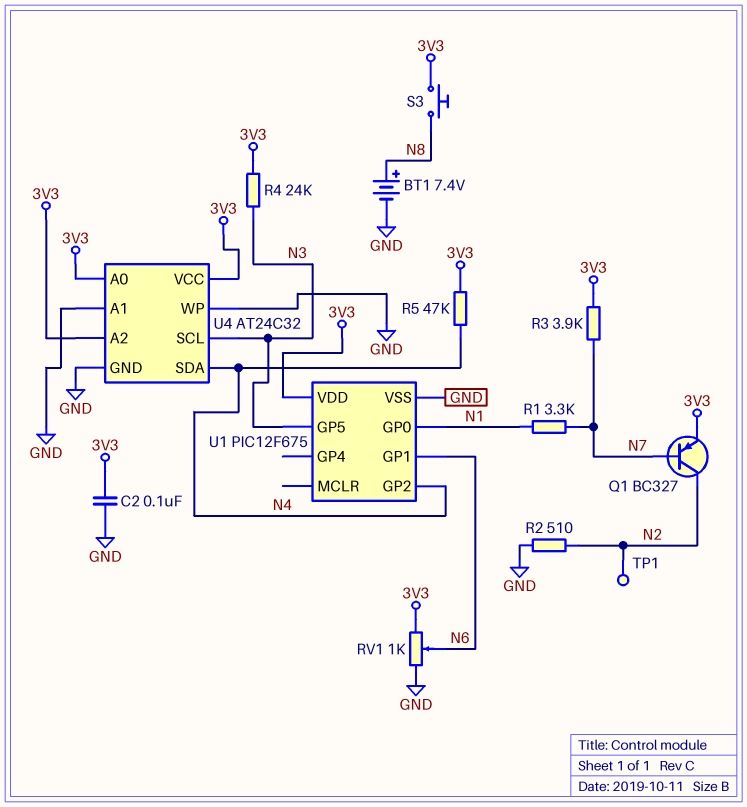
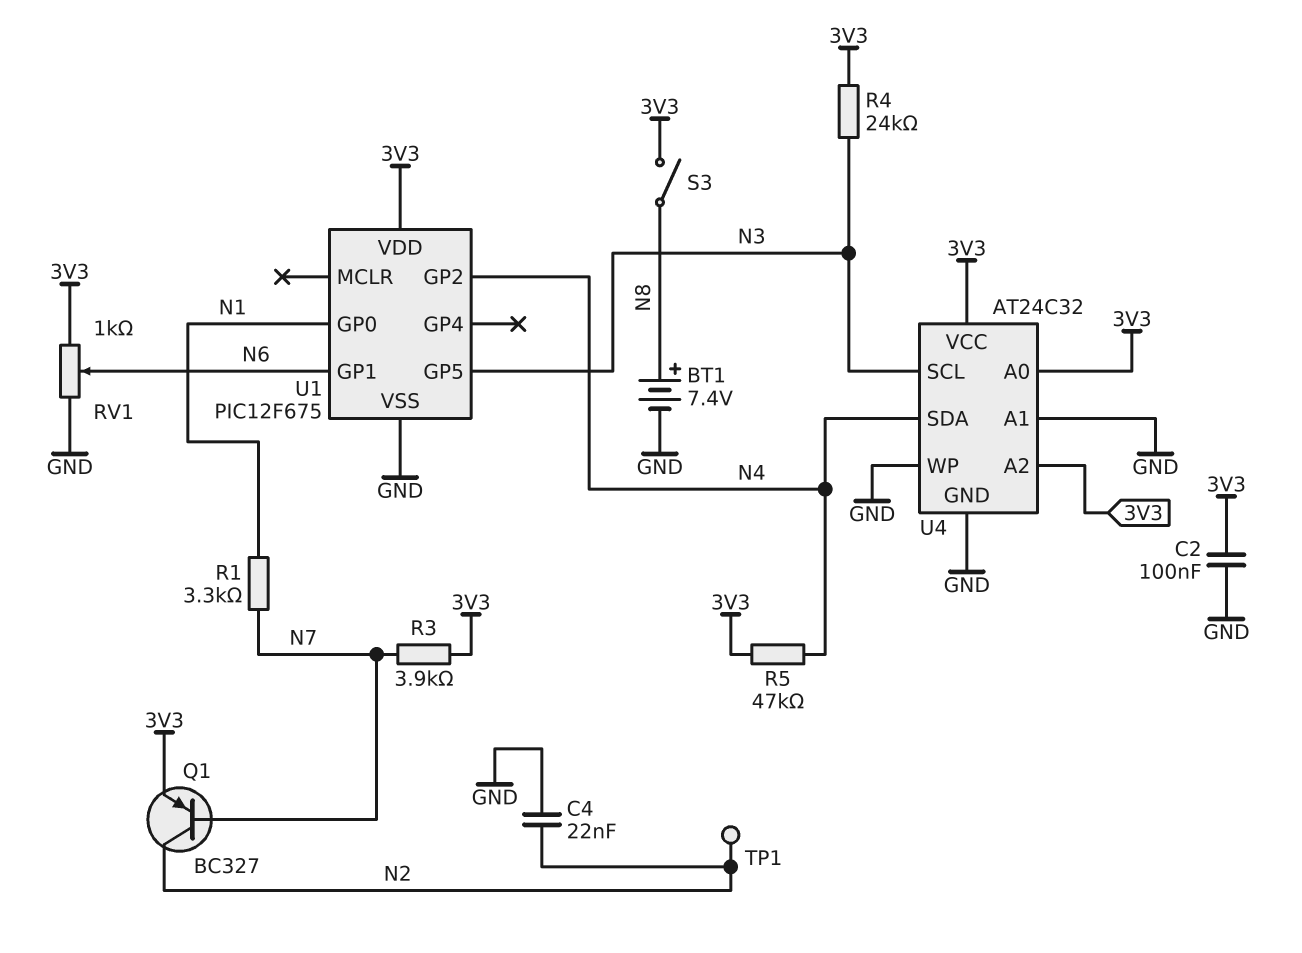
C4: none -> 22nF (GND, N2)
R2: 510 (GND, N2) -> none
S3: button (3V3, N8) -> switch (3V3, N8)

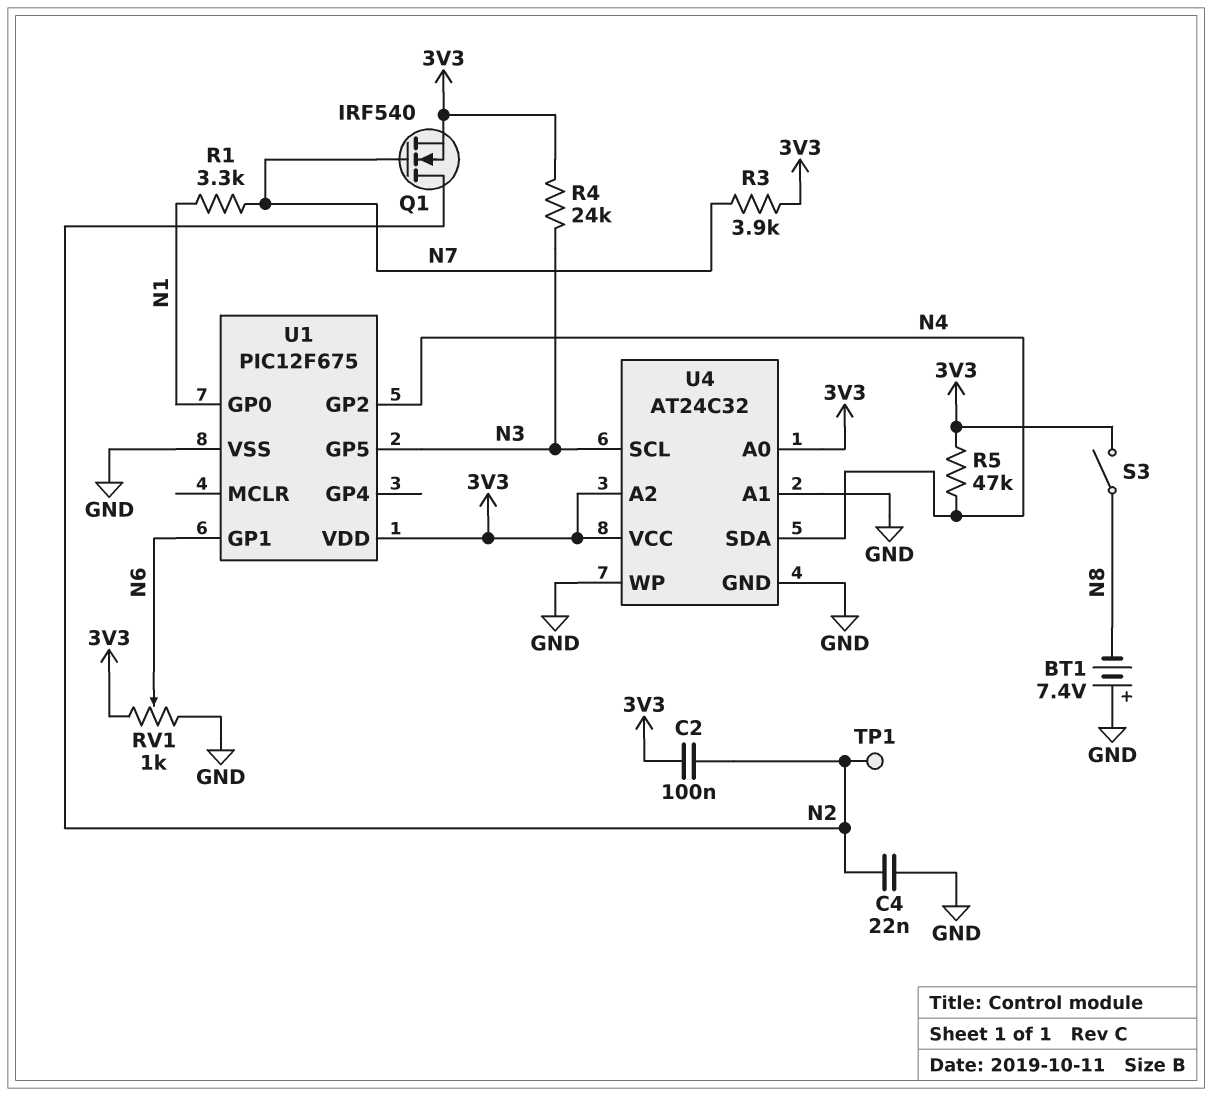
BT1: 7.4V (plus N8, minus GND) -> 7.4V (plus GND, minus N8)
C2: 100nF (3V3, GND) -> 100nF (3V3, N2)
Q1: PNP BC327 (B N7, C N2, E 3V3) -> NMOS IRF540 (G N7, D N2, S 3V3)

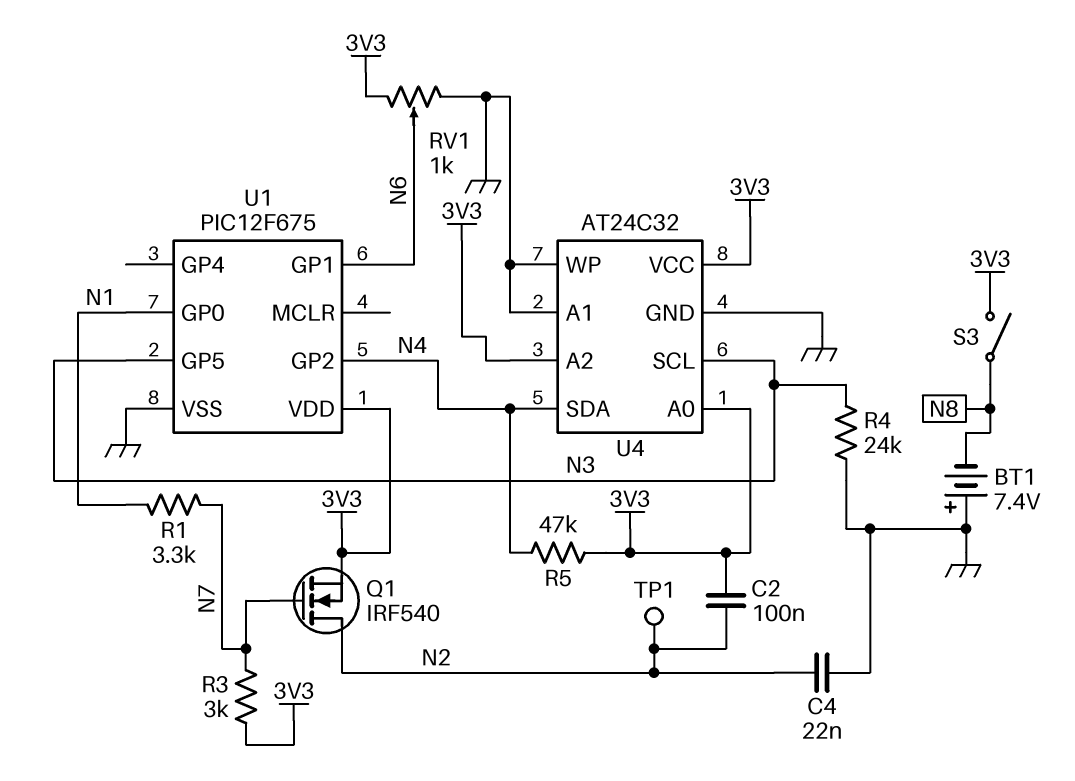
R3: 3.9k (3V3, N7) -> 3k (3V3, N7)
R4: 24k (3V3, N3) -> 24k (GND, N3)

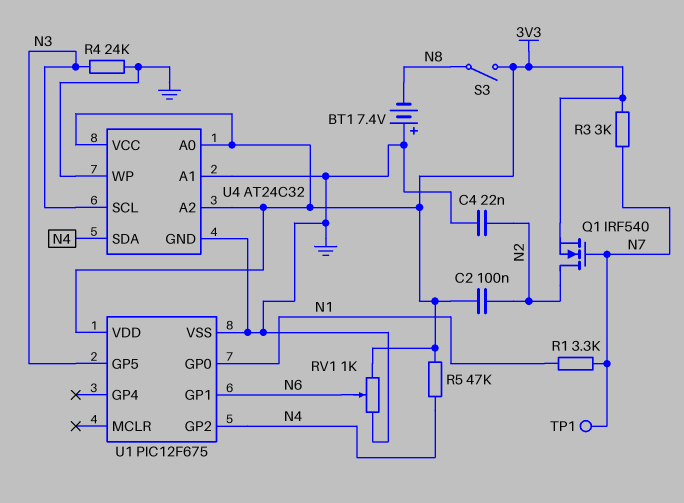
TP1: test point (N2) -> test point (N7)

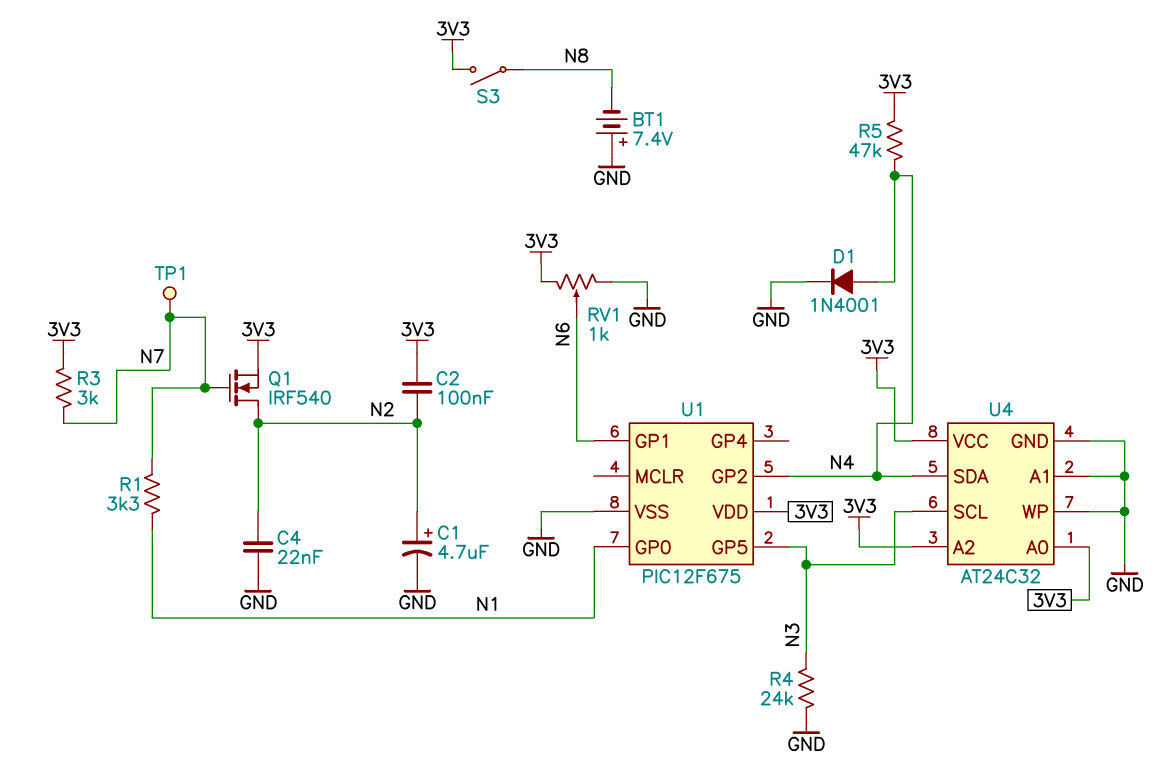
C1: none -> 4.7uF (plus N2, minus GND)
D1: none -> diode 1N4001 (A N4, K GND)

